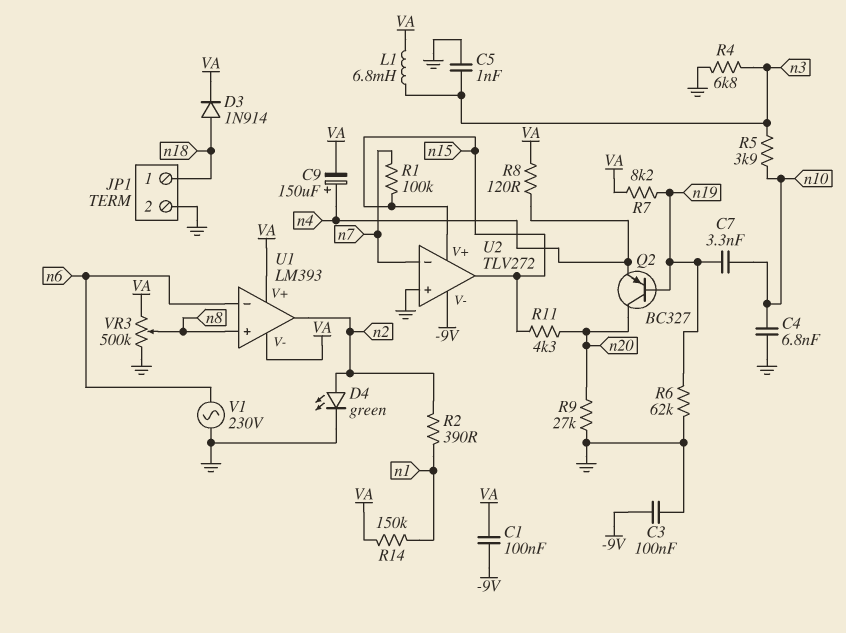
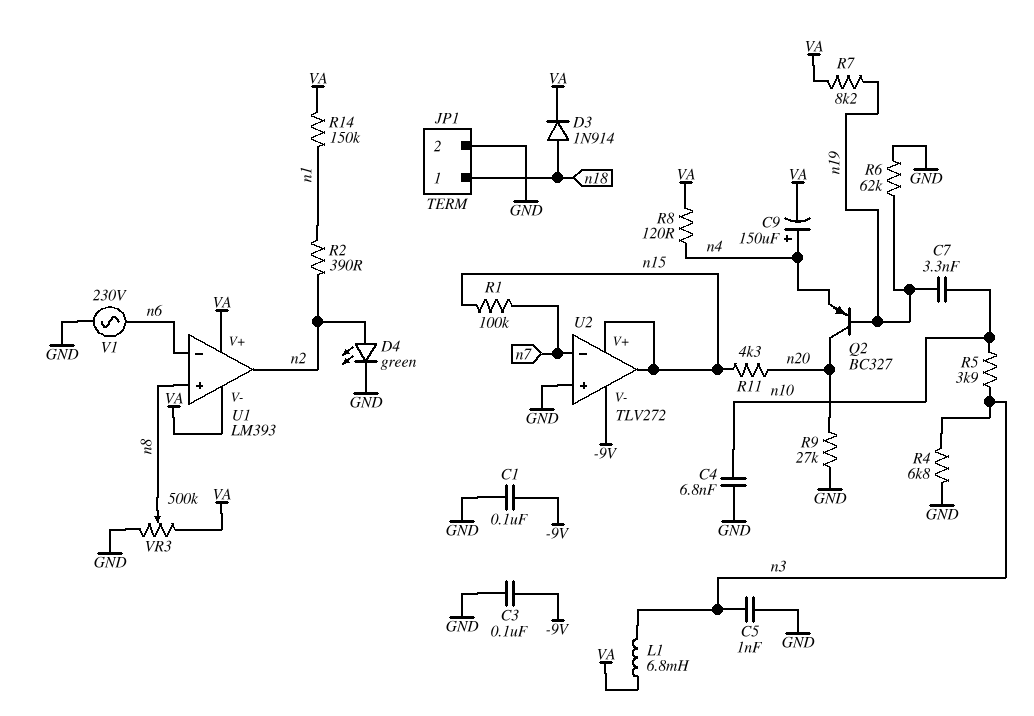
C1: 100nF (-9V, VA) -> 100nF (-9V, GND)

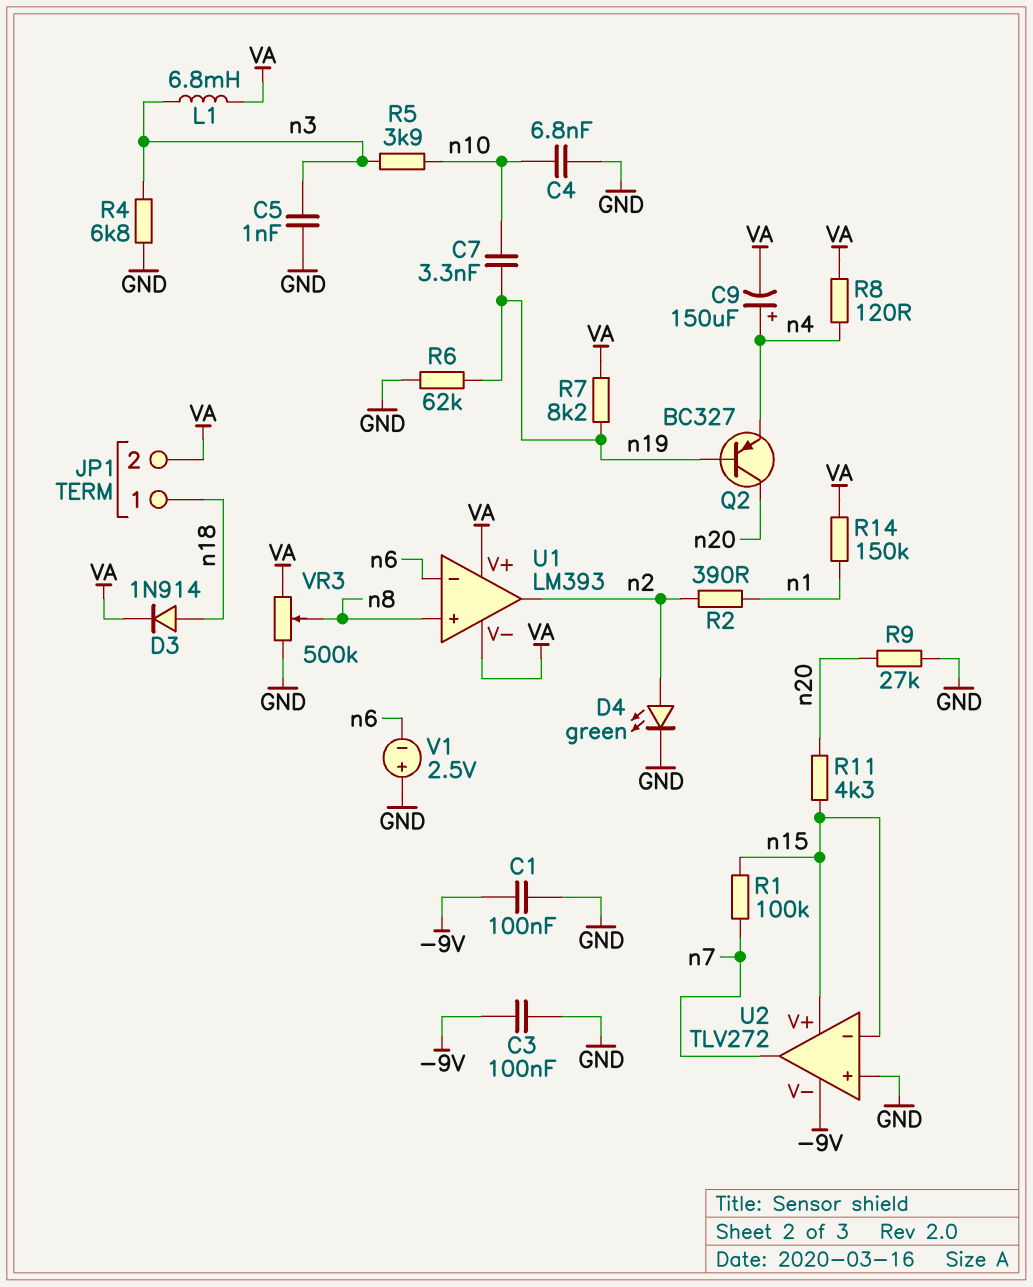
JP1 pin 2: GND -> VA
U2 pin in-: n7 -> n15
U2 pin out: n15 -> n7
V1: AC 230V (GND, n6) -> 2.5V (plus GND, minus n6)

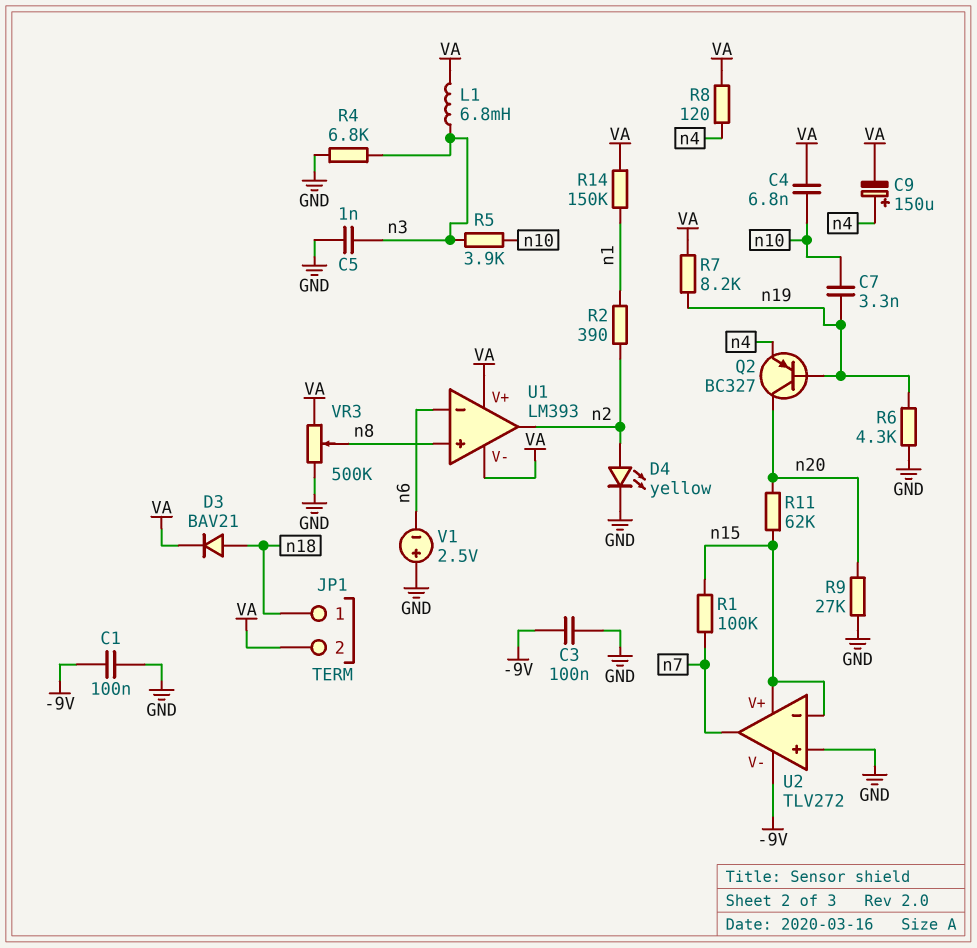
C4: 6.8nF (GND, n10) -> 6.8nF (VA, n10)
D3: diode 1N914 (A n18, K VA) -> diode BAV21 (A n18, K VA)
D4: LED green (A n2, K GND) -> LED yellow (A n2, K GND)
R6: 62k (GND, n19) -> 4.3k (GND, n19)
R11: 4.3k (n15, n20) -> 62k (n15, n20)

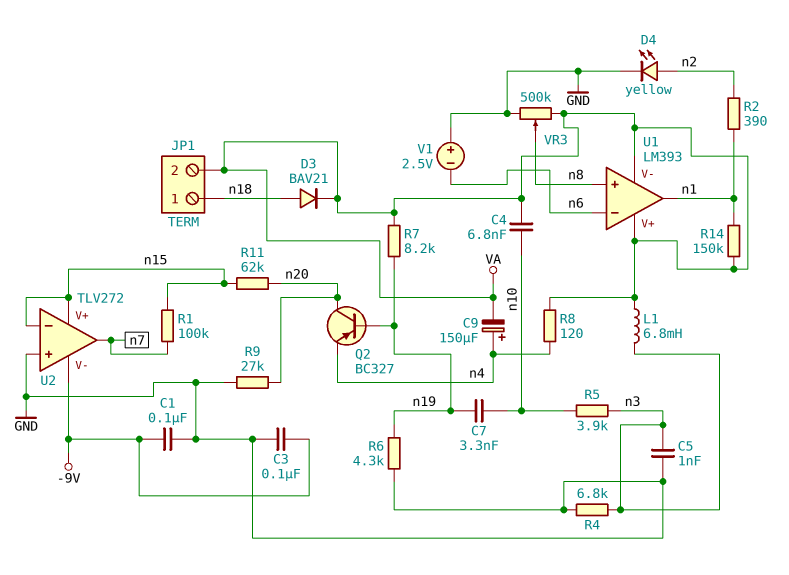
U1 pin out: n2 -> n1

